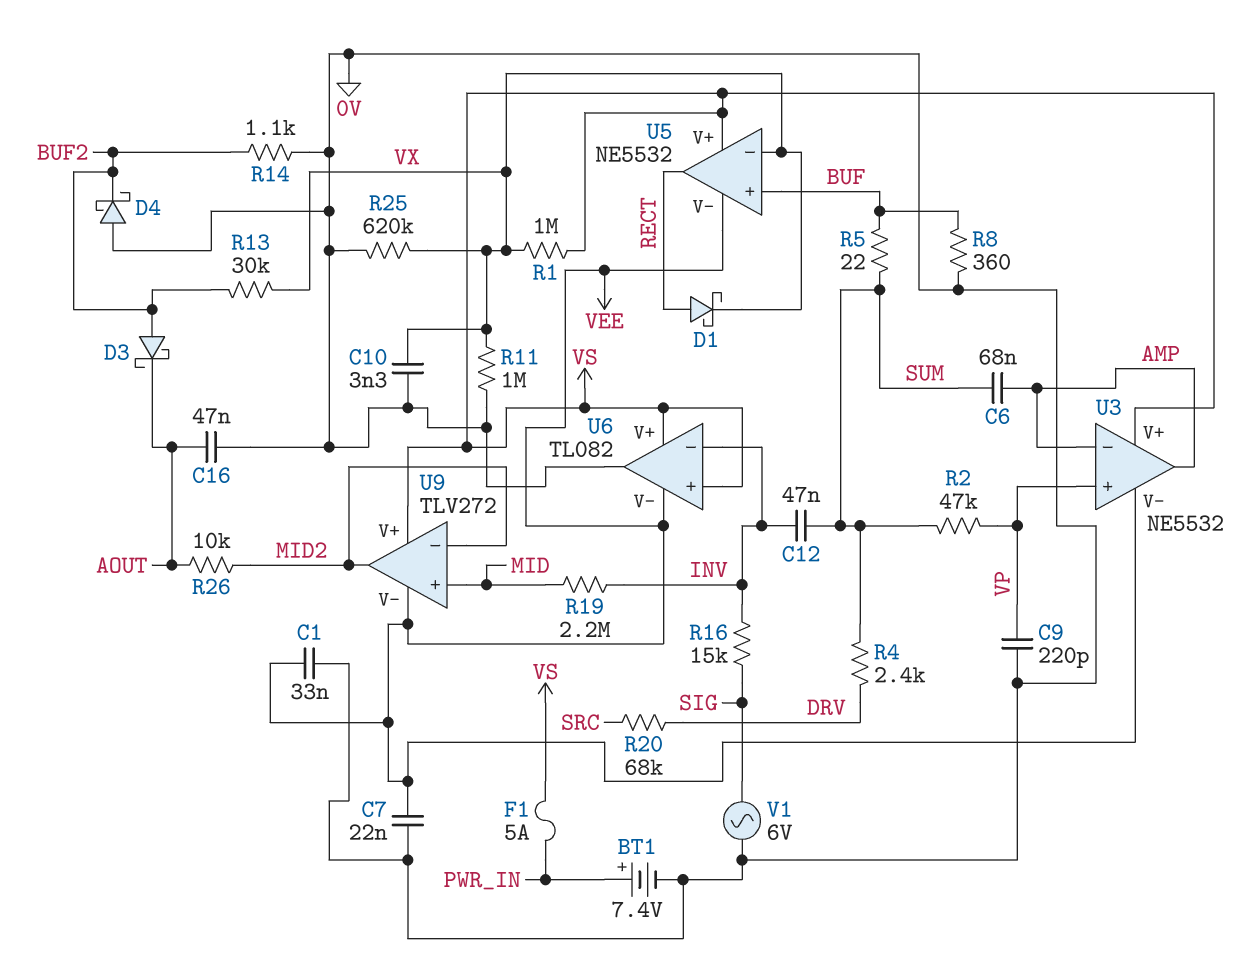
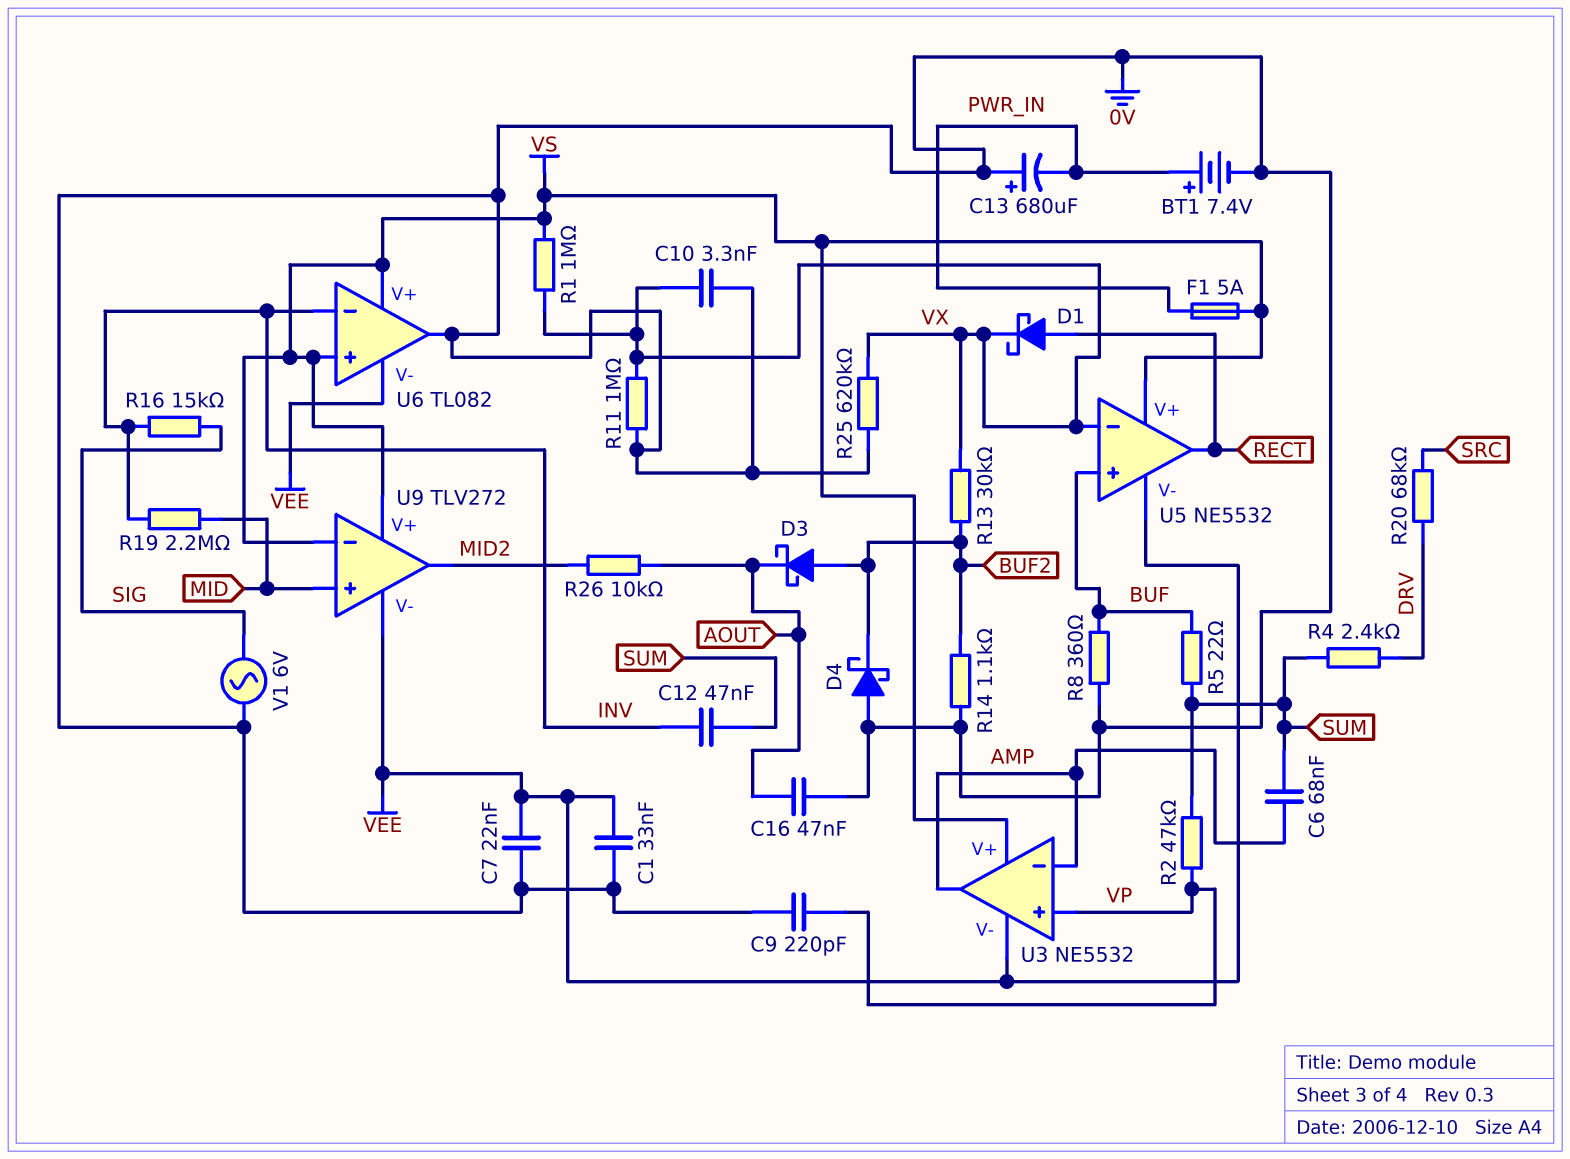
C13: none -> 680uF (plus 0V, minus PWR_IN)
U9 pin in-: MID2 -> VS

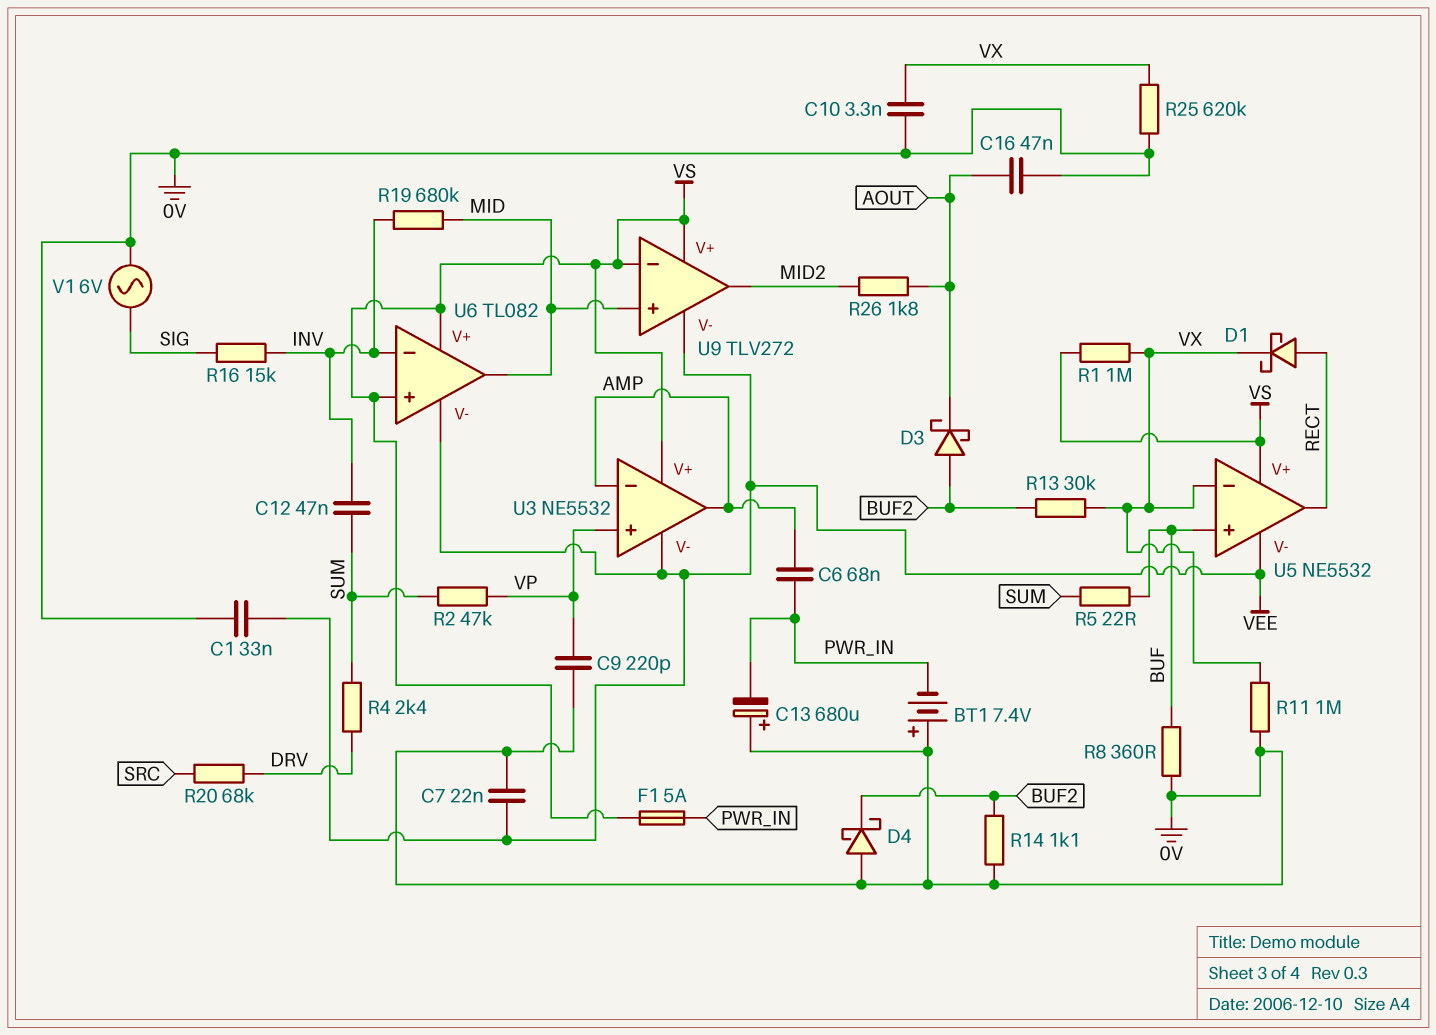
BT1: 7.4V (plus PWR_IN, minus 0V) -> 7.4V (plus 0V, minus PWR_IN)
C6: 68nF (AMP, SUM) -> 68nF (AMP, PWR_IN)
R19: 2.2M (INV, MID) -> 680k (INV, MID)
R26: 10k (AOUT, MID2) -> 1.8k (AOUT, MID2)
U6 pin out: 0V -> MID

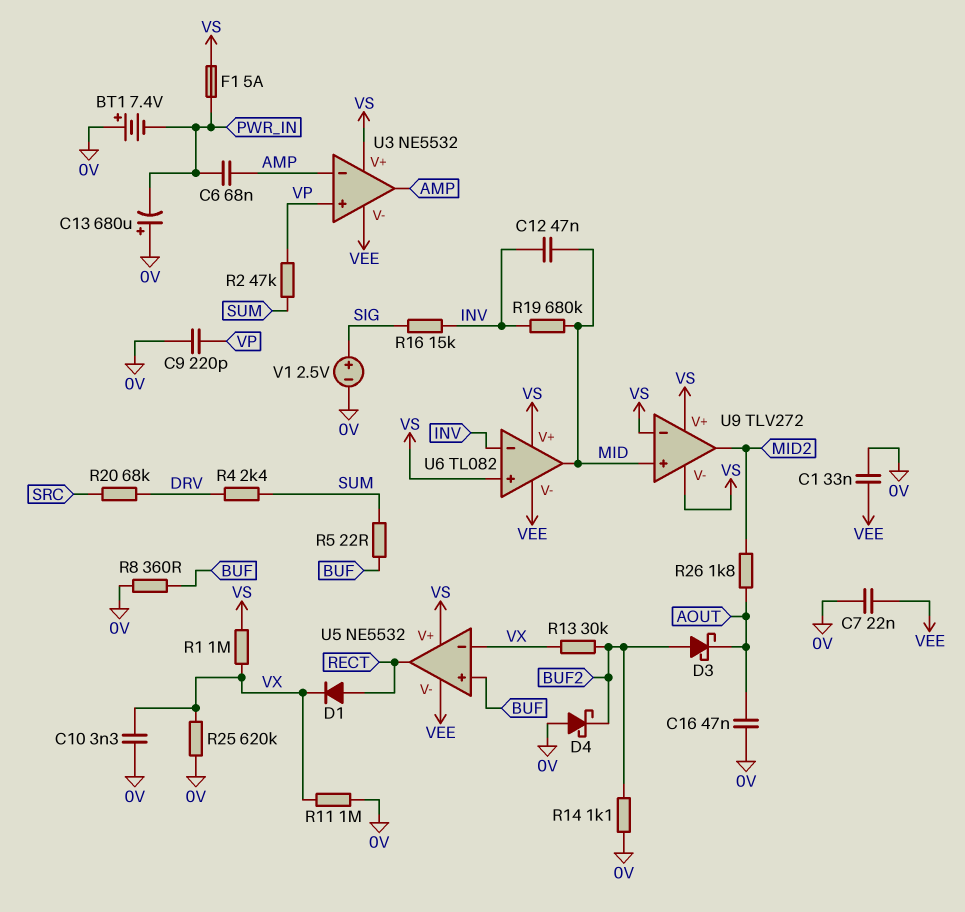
C12: 47nF (INV, SUM) -> 47nF (INV, MID)
D1: schottky (A RECT, K VX) -> diode (A RECT, K VX)
U9 pin V-: VEE -> VS
V1: AC 6V (0V, SIG) -> 2.5V (plus SIG, minus 0V)

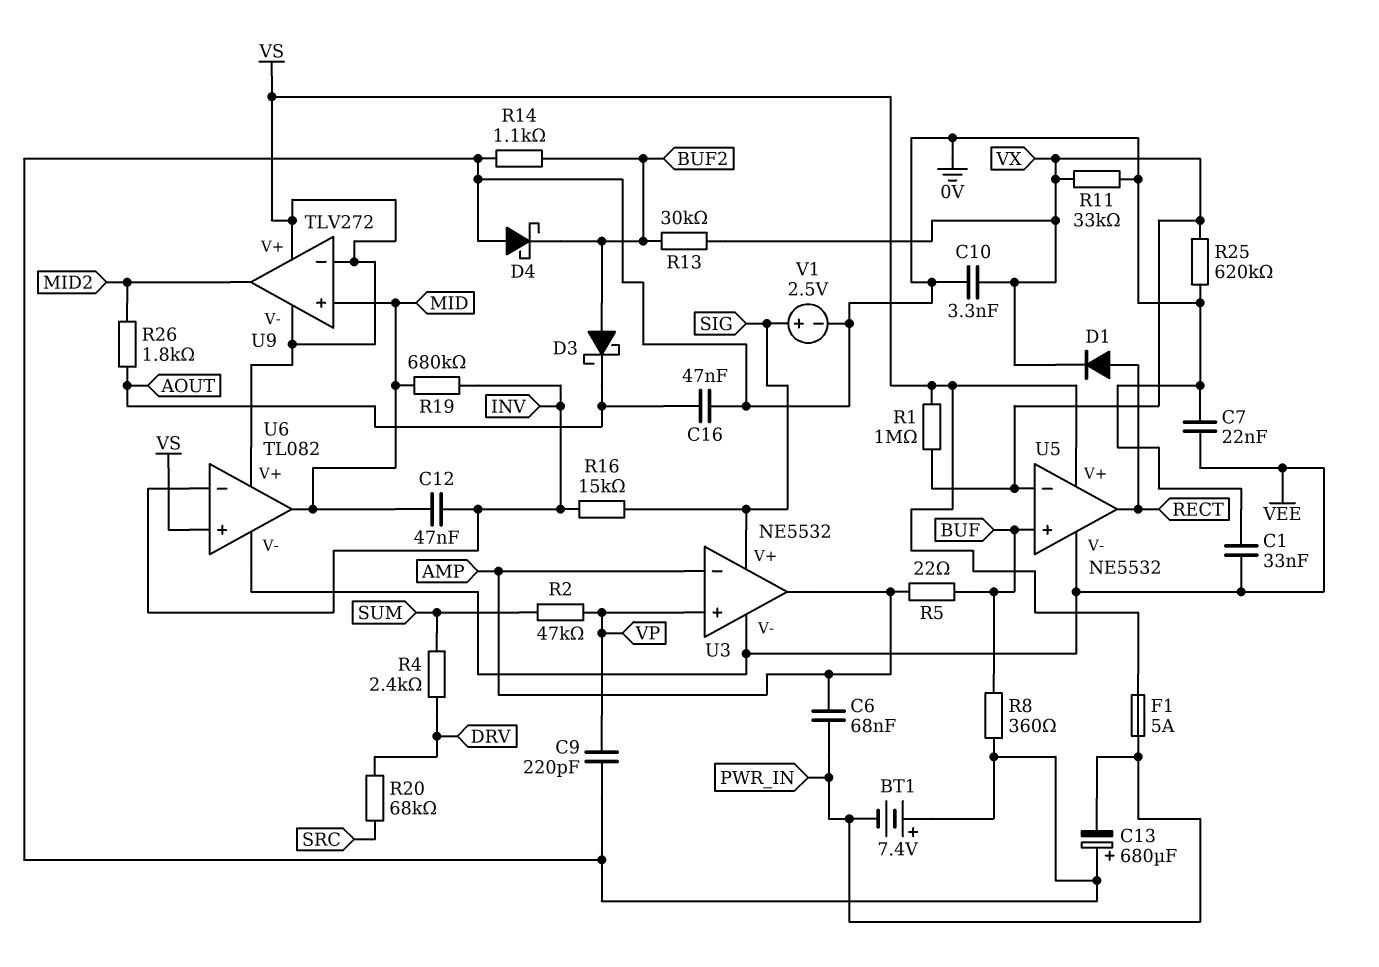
R5: 22 (BUF, SUM) -> 22 (AMP, BUF)
R11: 1M (0V, VX) -> 33k (0V, VX)
U3 pin V+: VS -> SIG

